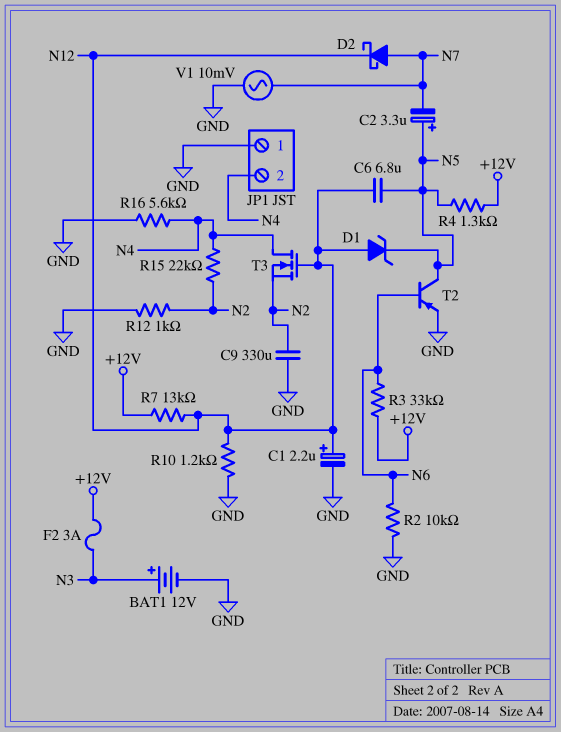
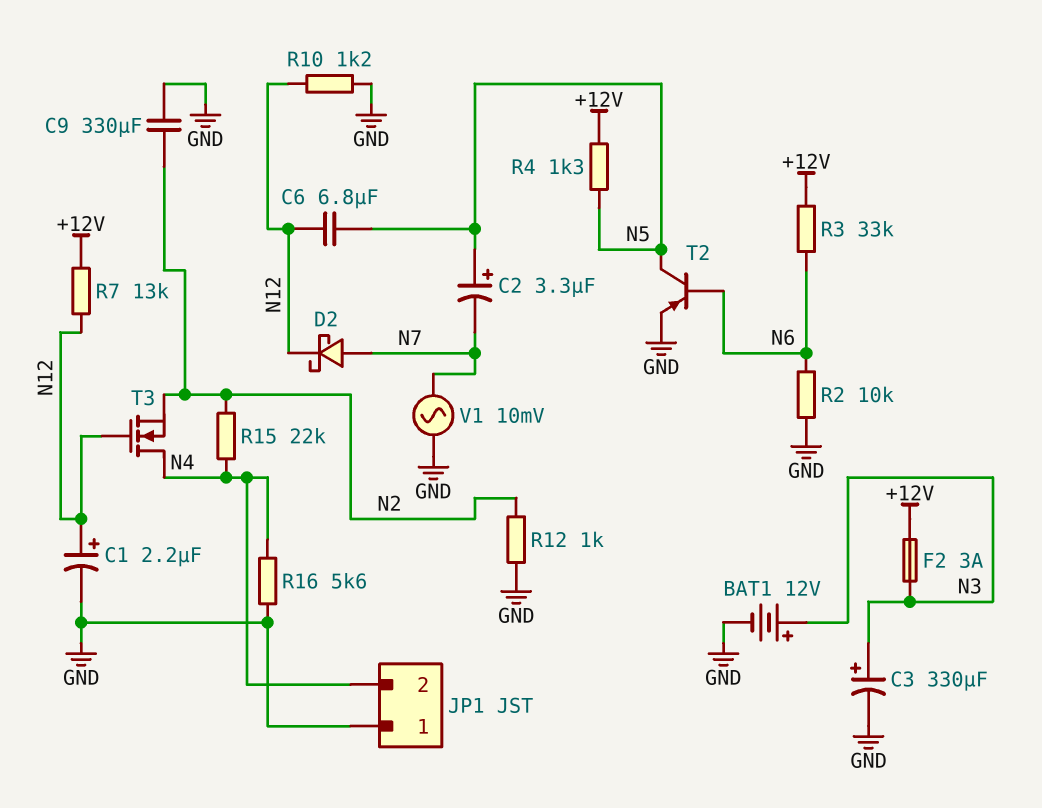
C3: none -> 330uF (plus N3, minus GND)
D1: zener (A N12, K N5) -> none

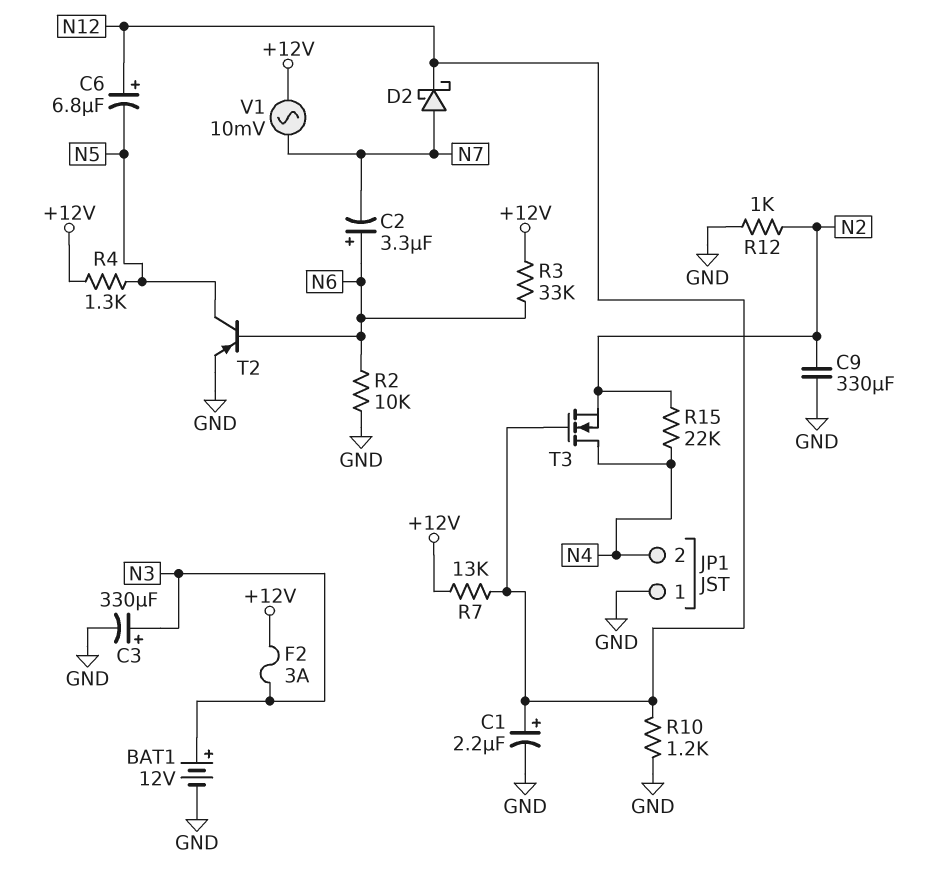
C2: 3.3uF (plus N5, minus N7) -> 3.3uF (plus N6, minus N7)
C6: 6.8uF (N5, N12) -> 6.8uF (plus N12, minus N5)
R16: 5.6k (GND, N4) -> none
V1: AC 10mV (GND, N7) -> AC 10mV (+12V, N7)

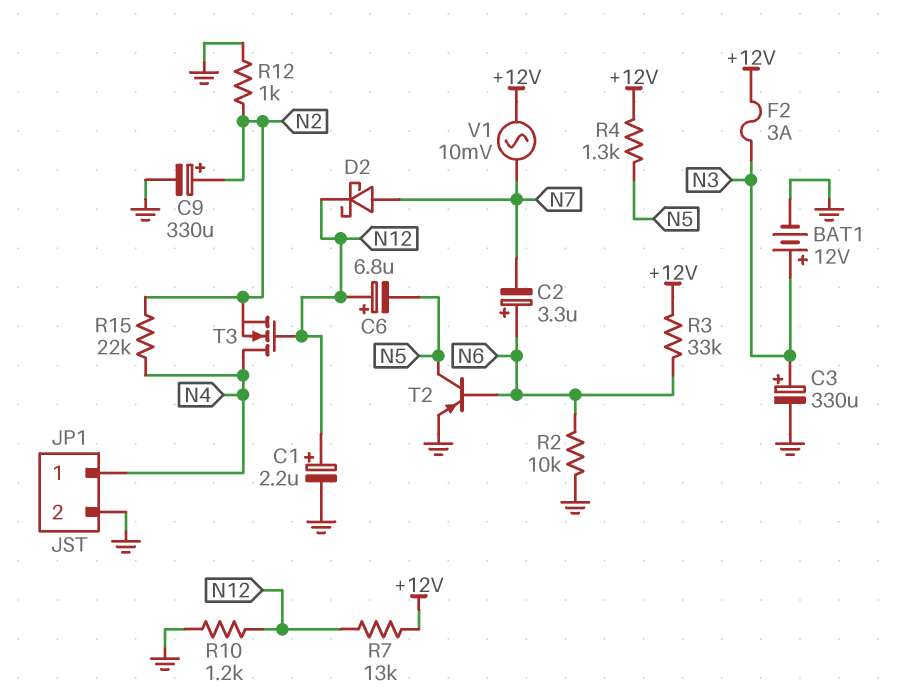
C9: 330uF (GND, N2) -> 330uF (plus N2, minus GND)
JP1 pin 1: GND -> N4
JP1 pin 2: N4 -> GND

